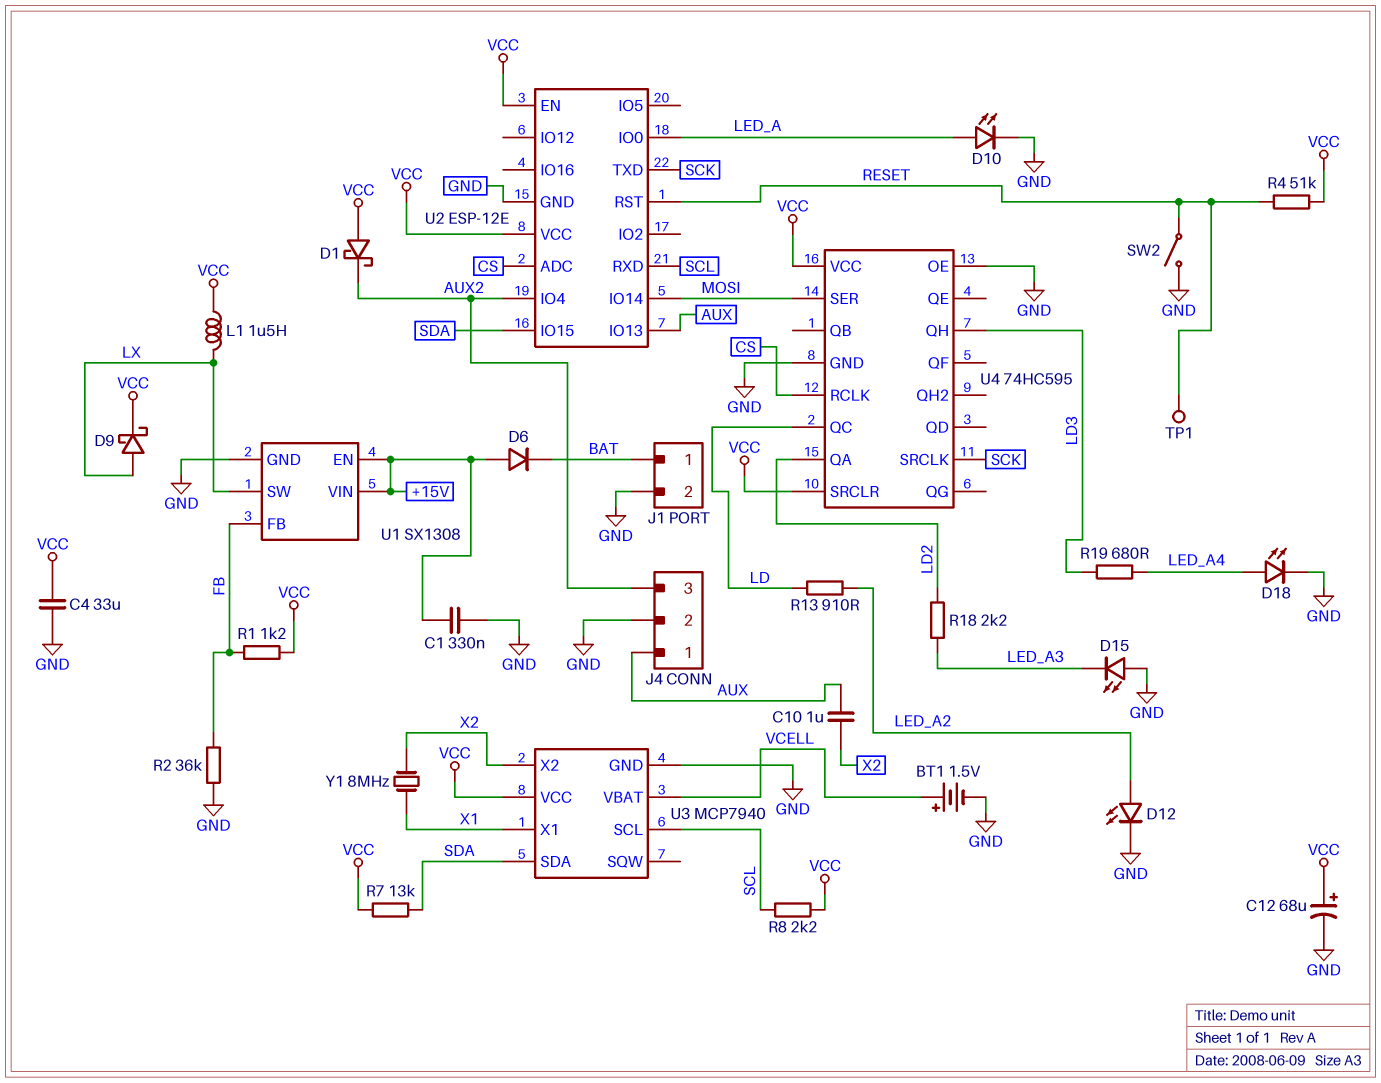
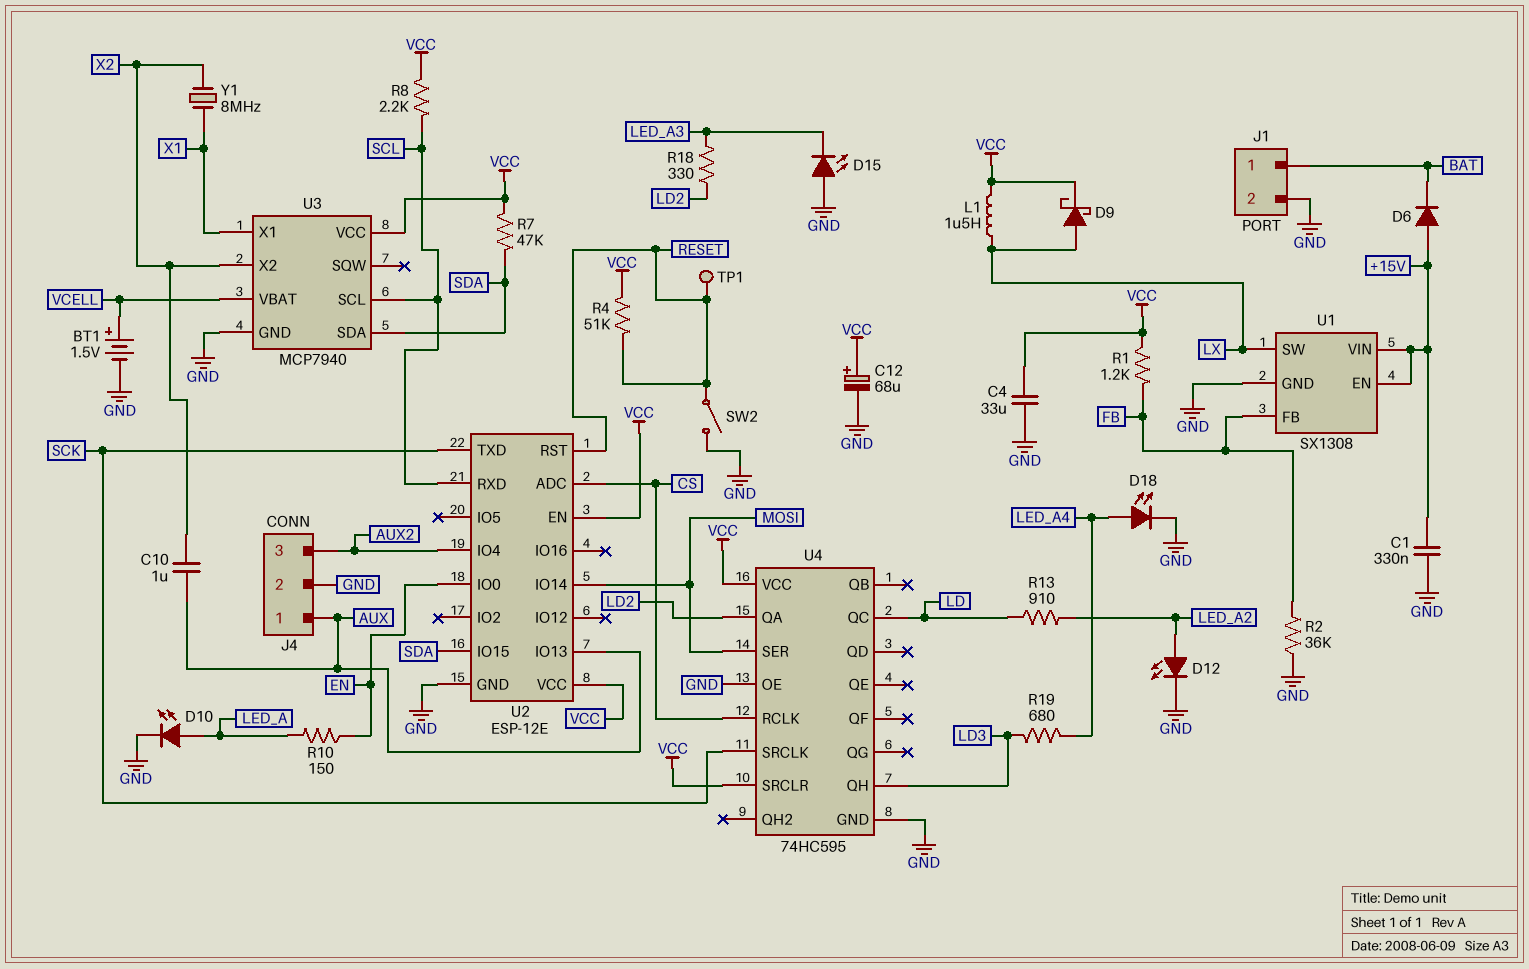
D1: schottky (A VCC, K AUX2) -> none
R7: 13k (SDA, VCC) -> 47k (SDA, VCC)
R10: none -> 150 (EN, LED_A)
R18: 2.2k (LD2, LED_A3) -> 330 (LD2, LED_A3)
U2 pin IO0: LED_A -> EN

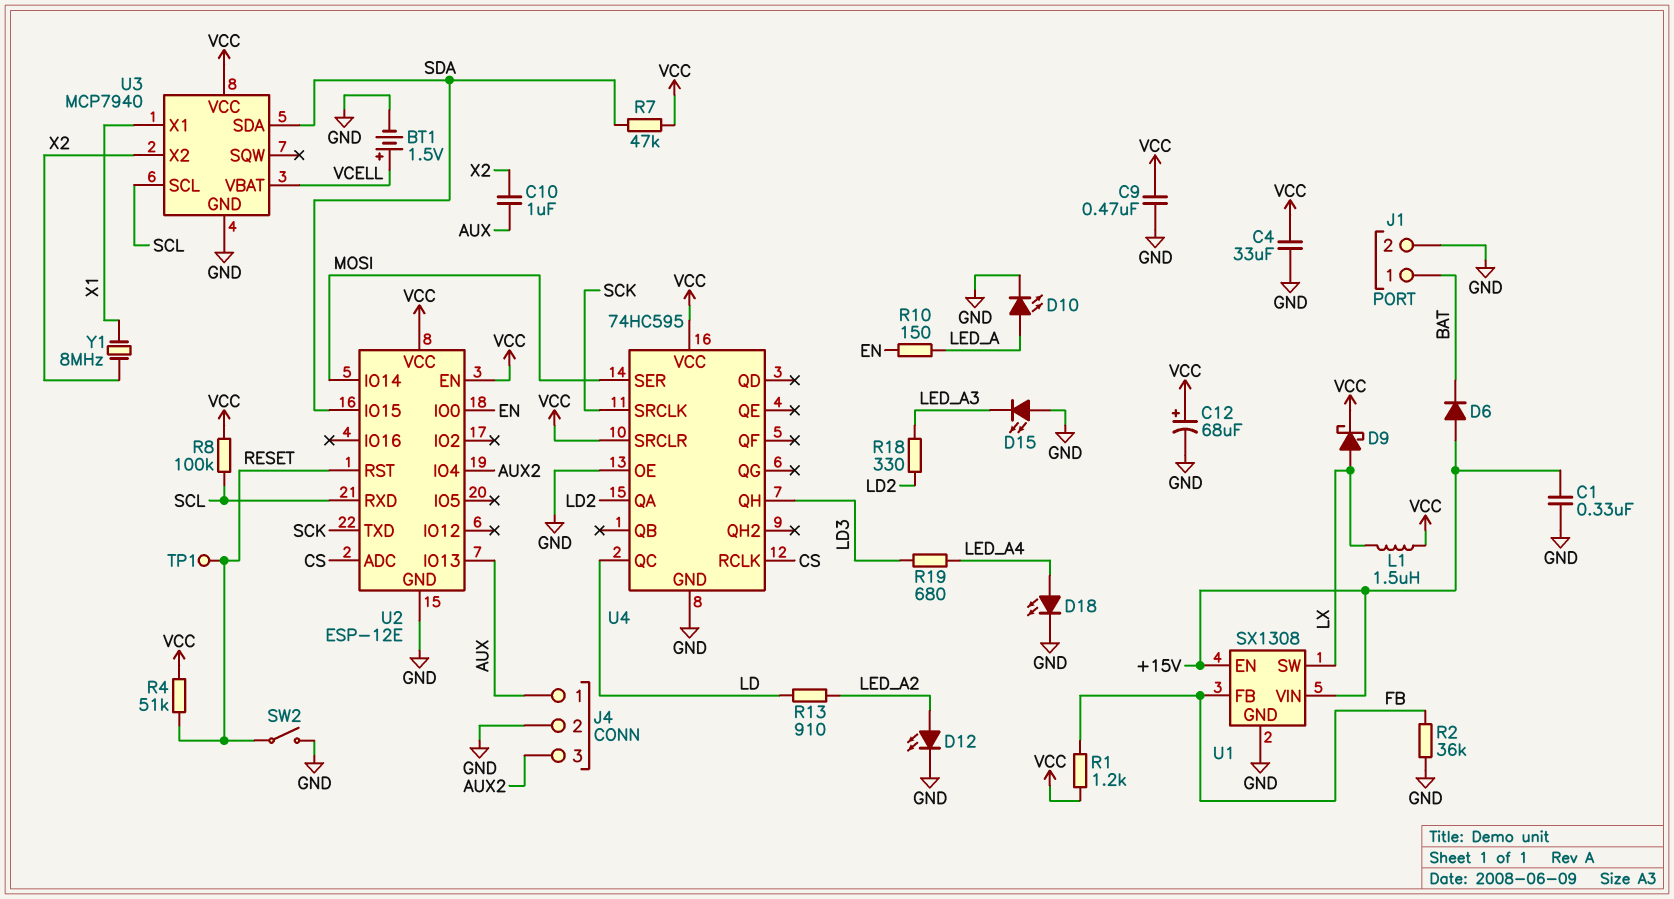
C9: none -> 470nF (GND, VCC)
R8: 2.2k (SCL, VCC) -> 100k (SCL, VCC)

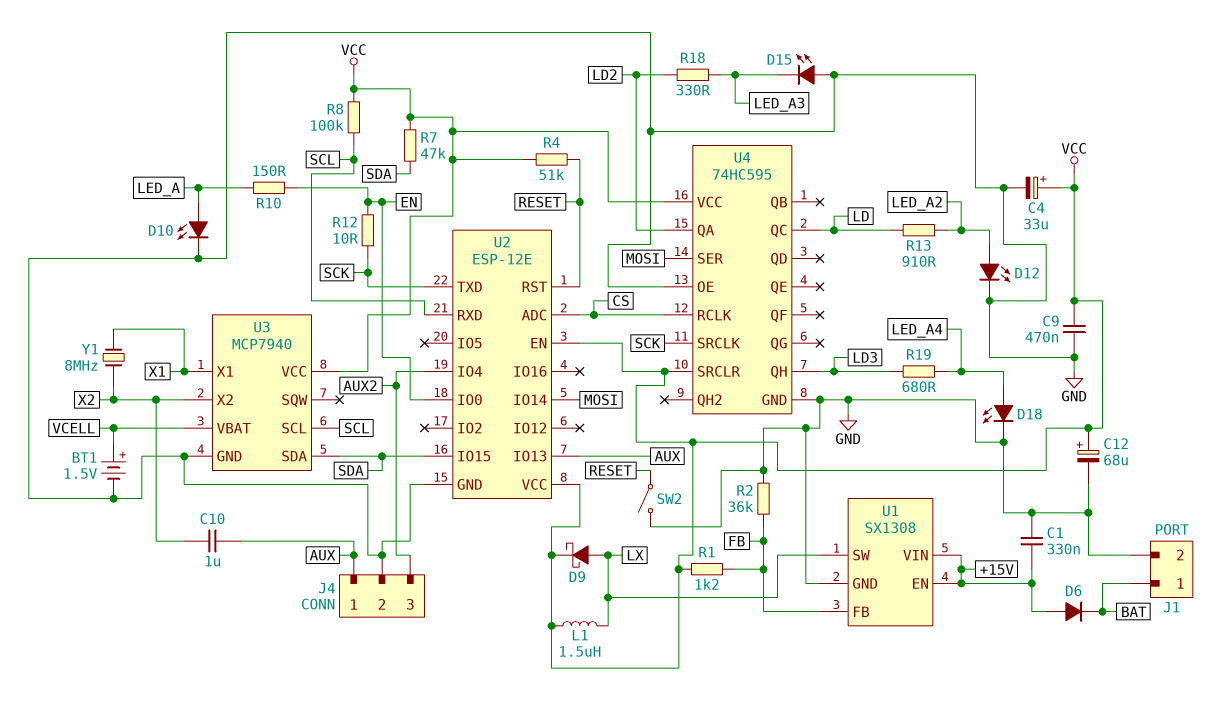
C4: 33uF (GND, VCC) -> 33uF (plus VCC, minus GND)
R12: none -> 10 (EN, SCK)
TP1: test point (RESET) -> none

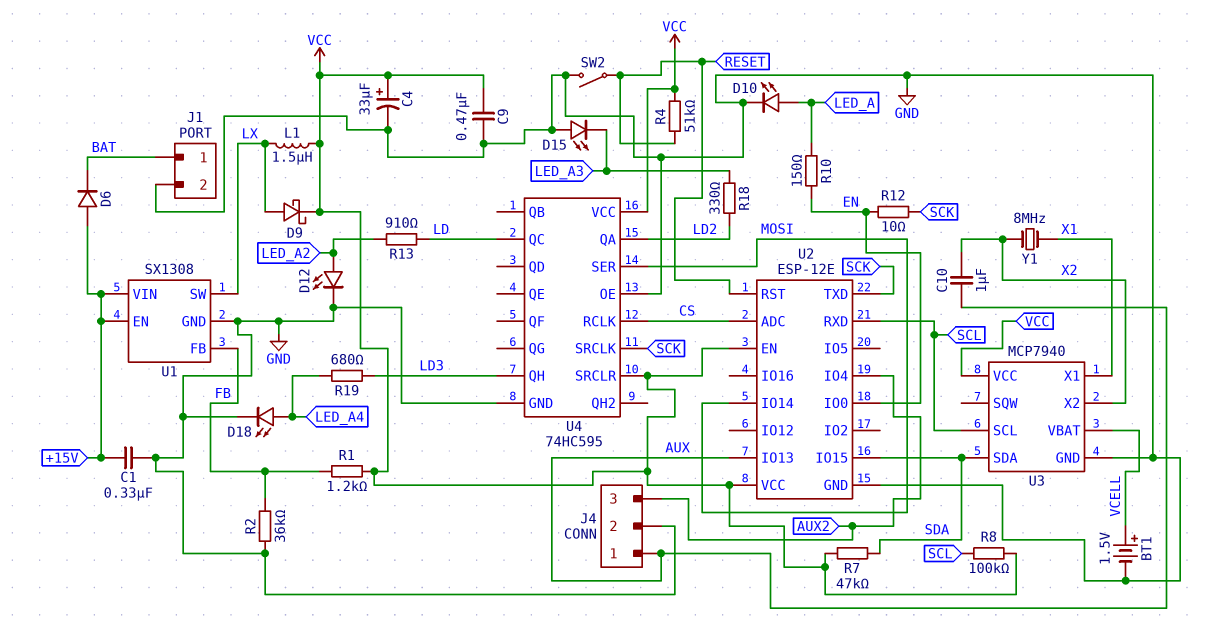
C12: 68uF (plus VCC, minus GND) -> none

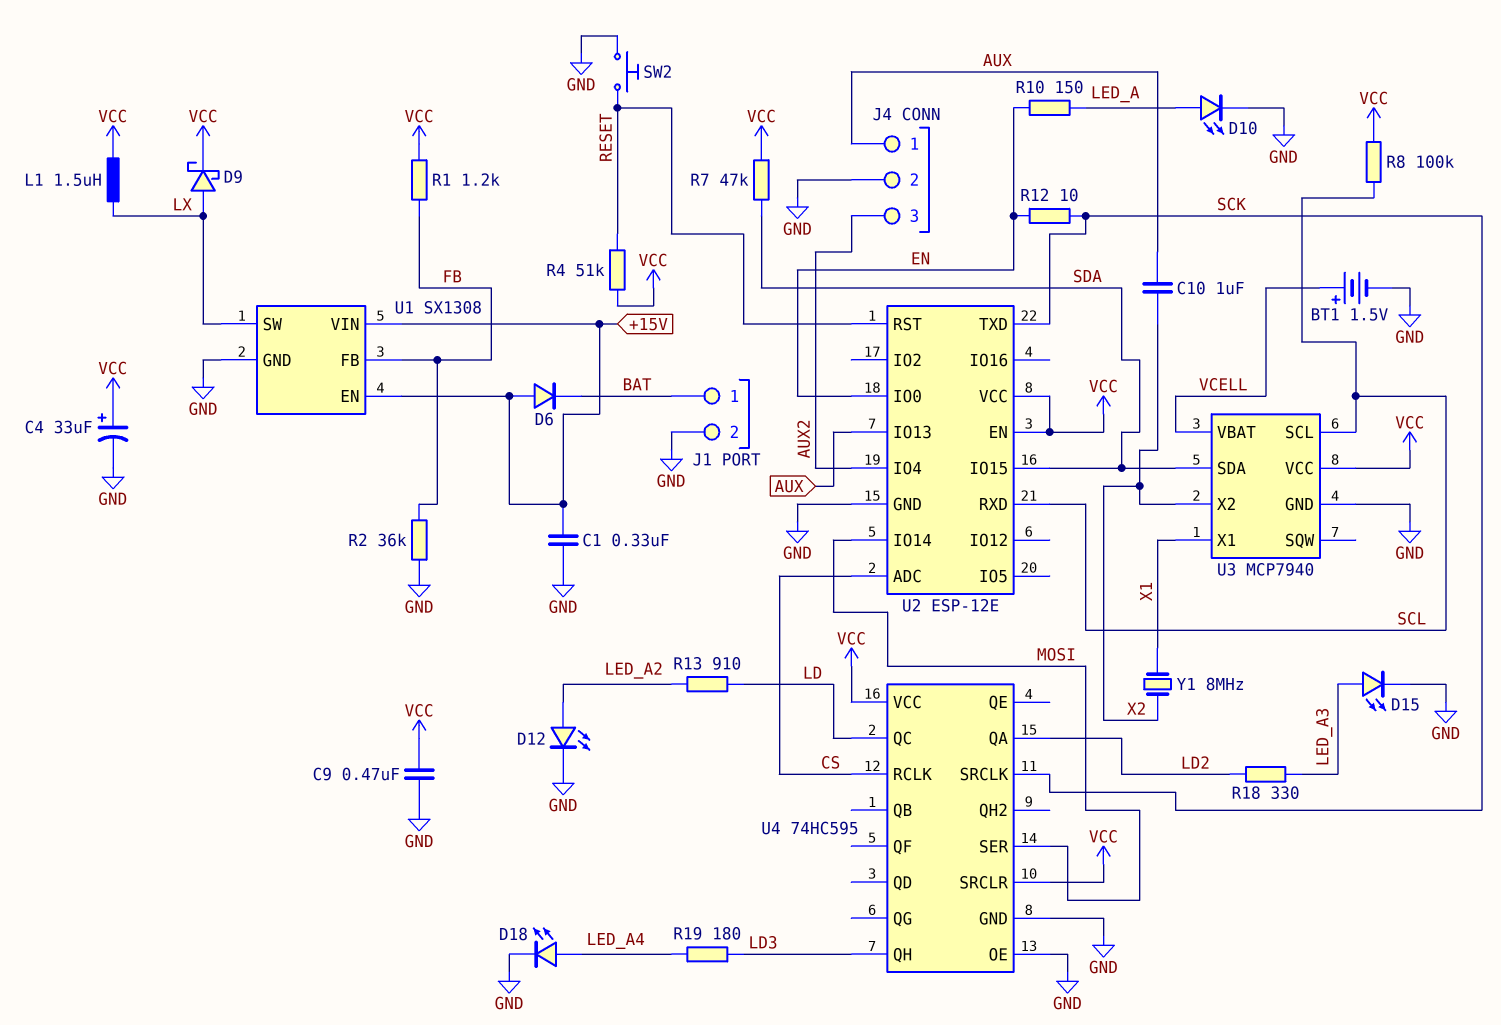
D15: LED (A GND, K LED_A3) -> LED (A LED_A3, K GND)
R19: 680 (LD3, LED_A4) -> 180 (LD3, LED_A4)
SW2: switch (GND, RESET) -> button (GND, RESET)

